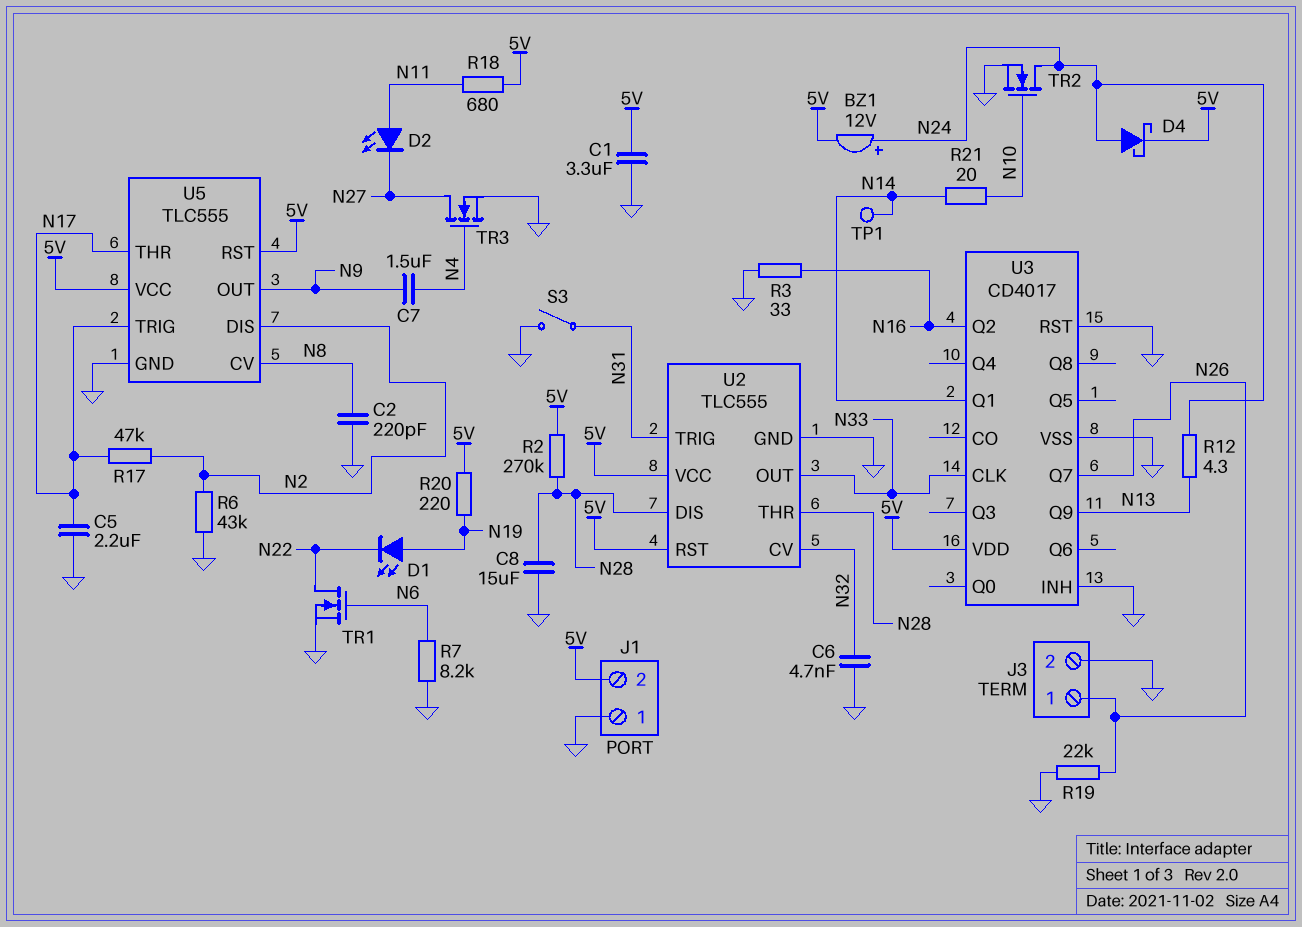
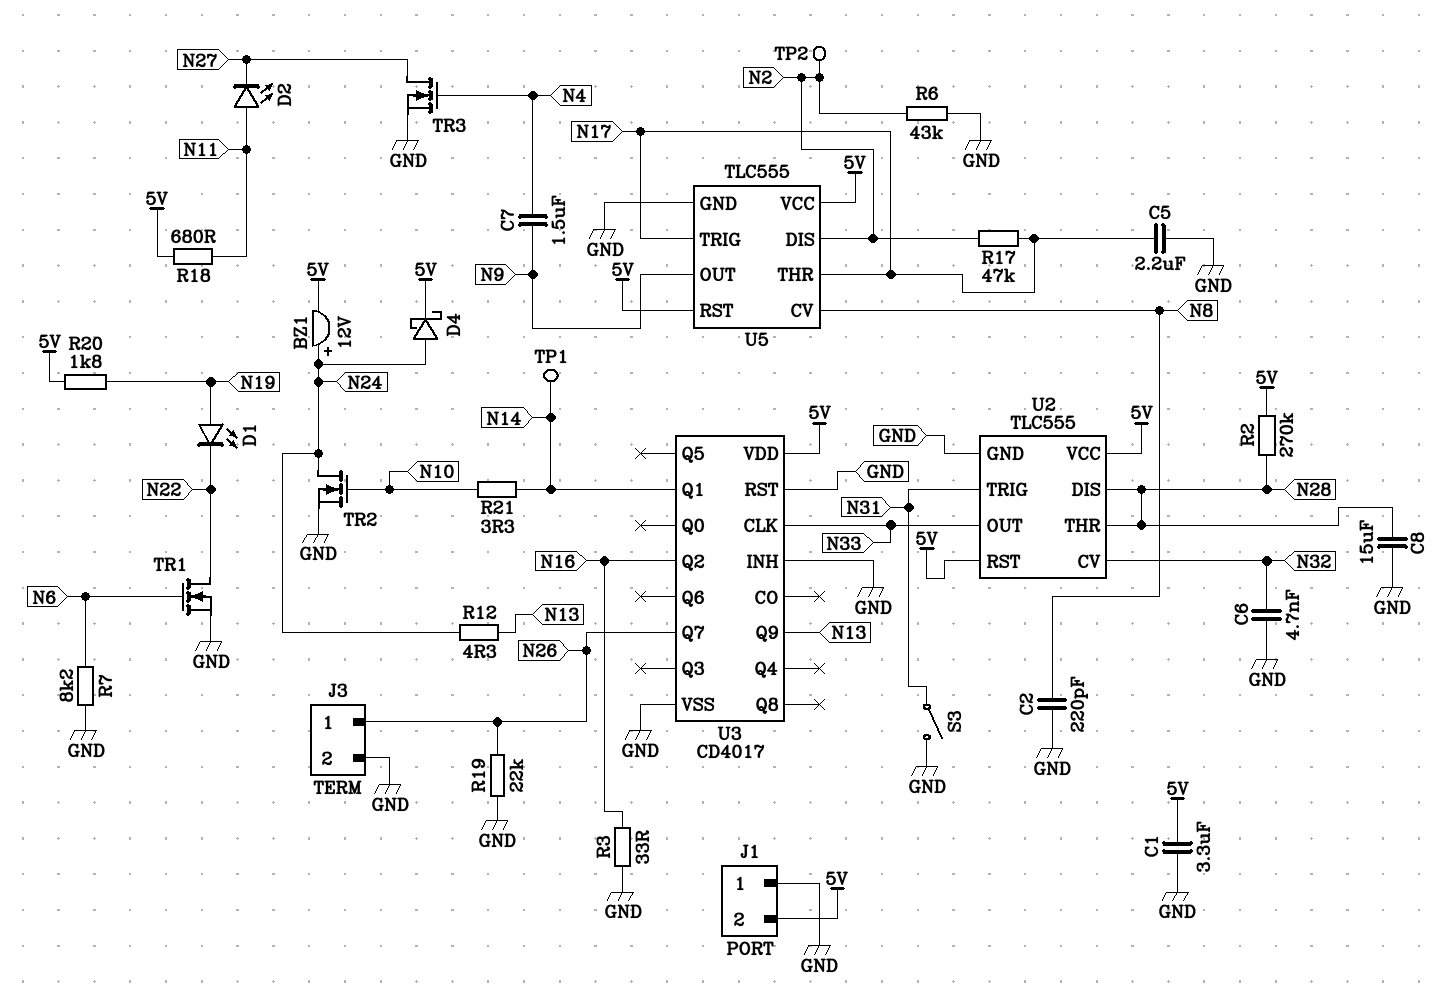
R20: 220 (5V, N19) -> 1.8k (5V, N19)
R21: 20 (N10, N14) -> 3.3 (N10, N14)
TP2: none -> test point (N2)

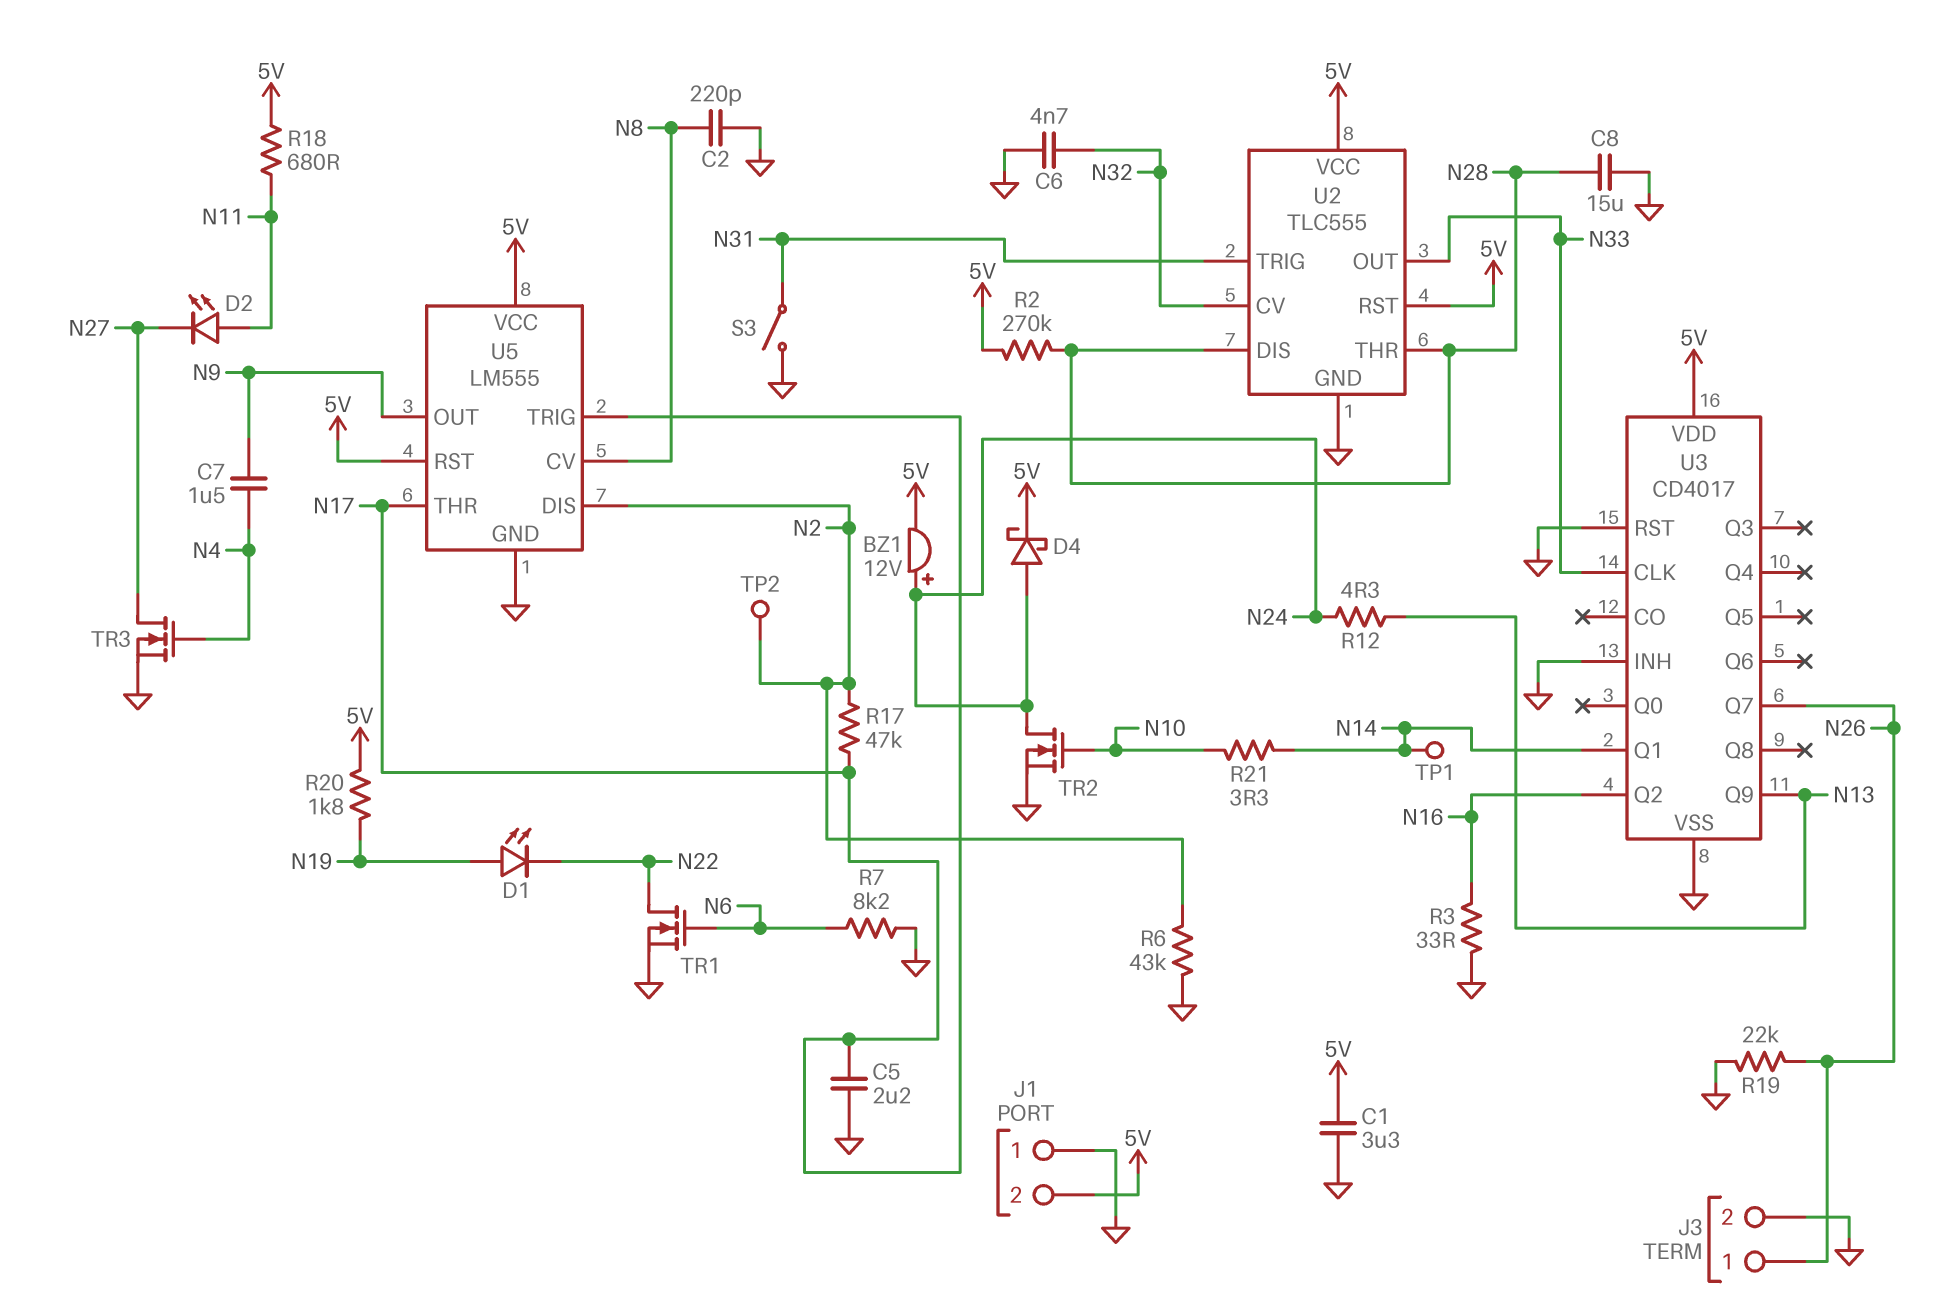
U5: TLC555 -> LM555

